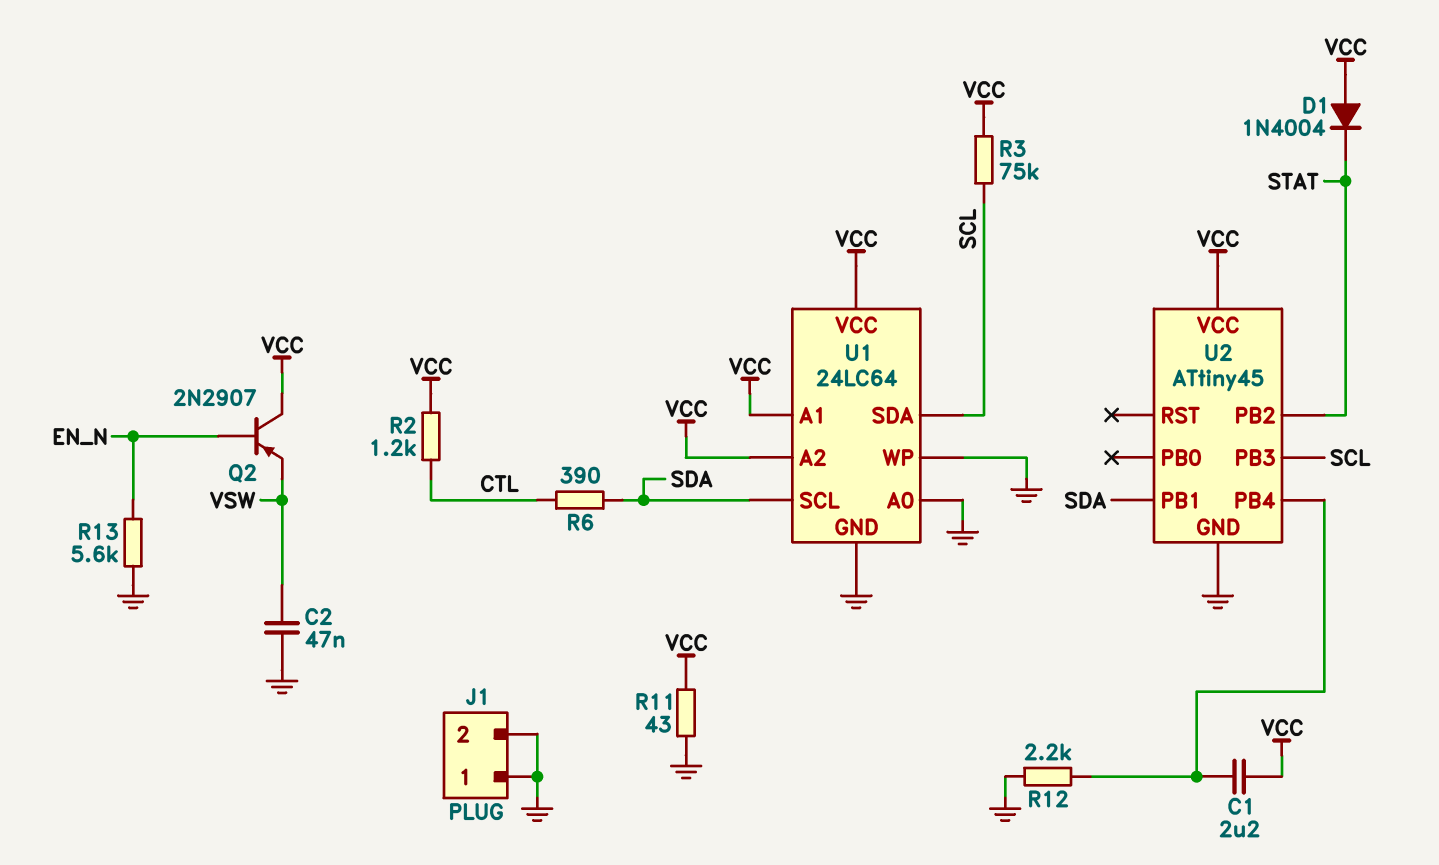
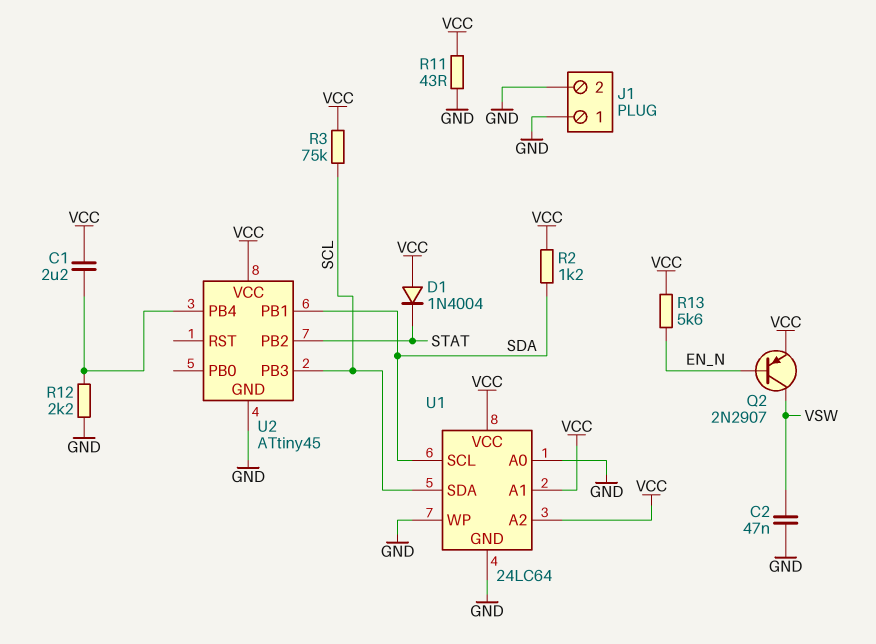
Q2: PNP 2N2907 (B EN_N, C VCC, E VSW) -> PNP 2N2907 (B EN_N, C VSW, E VCC)
R2: 1.2k (CTL, VCC) -> 1.2k (SDA, VCC)
R6: 390 (CTL, SDA) -> none
R13: 5.6k (EN_N, GND) -> 5.6k (EN_N, VCC)

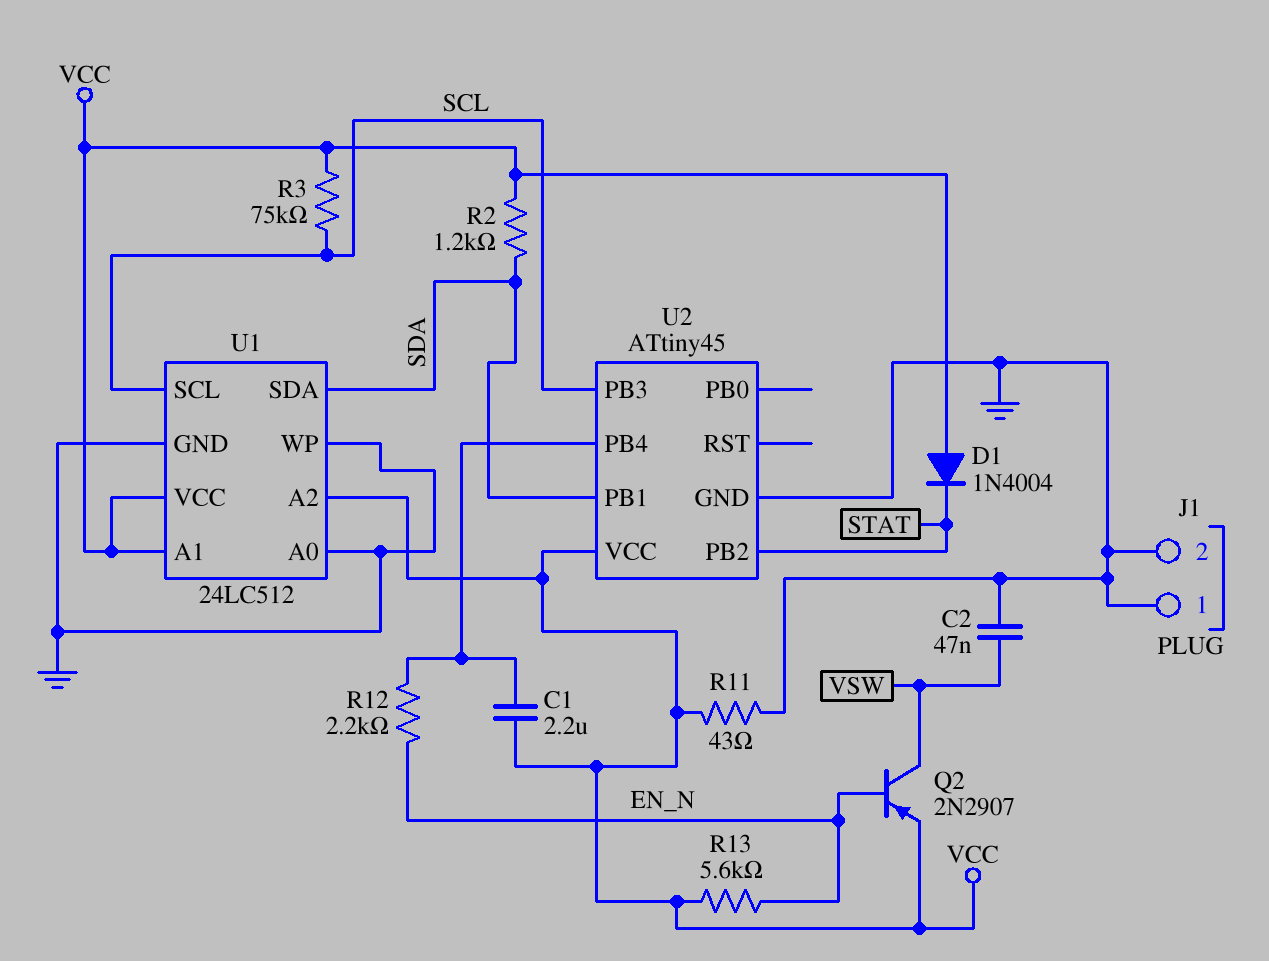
R12: 2.2k (GND, U2/PB4) -> 2.2k (EN_N, U2/PB4)
U1: 24LC64 -> 24LC512
U1 pin SCL: SDA -> SCL
U1 pin SDA: SCL -> SDA

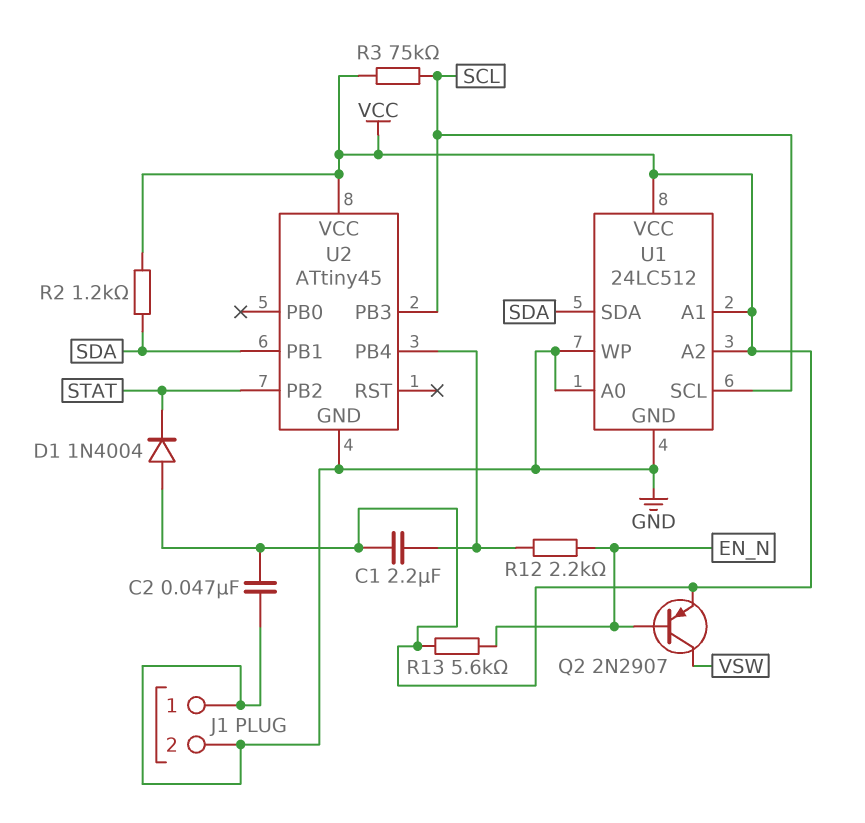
C2: 47nF (GND, VSW) -> 47nF (GND, VCC)
R11: 43 (GND, VCC) -> none

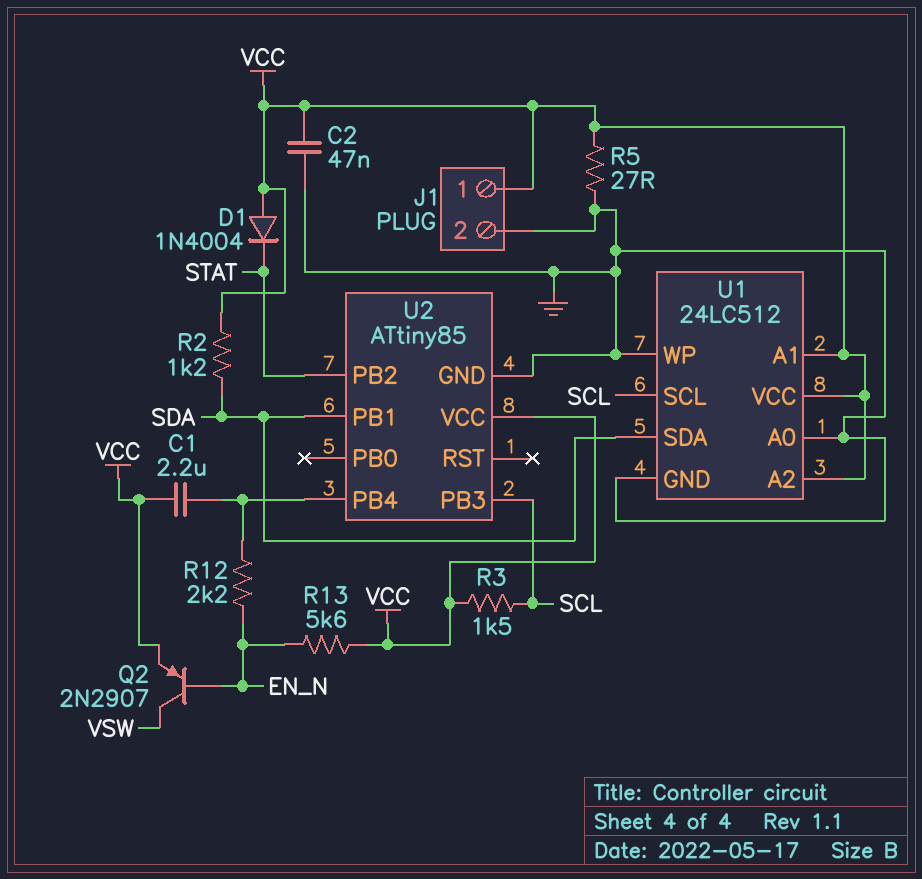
J1 pin 1: GND -> VCC
R3: 75k (SCL, VCC) -> 1.5k (SCL, VCC)
R5: none -> 27 (GND, VCC)
U2: ATtiny45 -> ATtiny85

